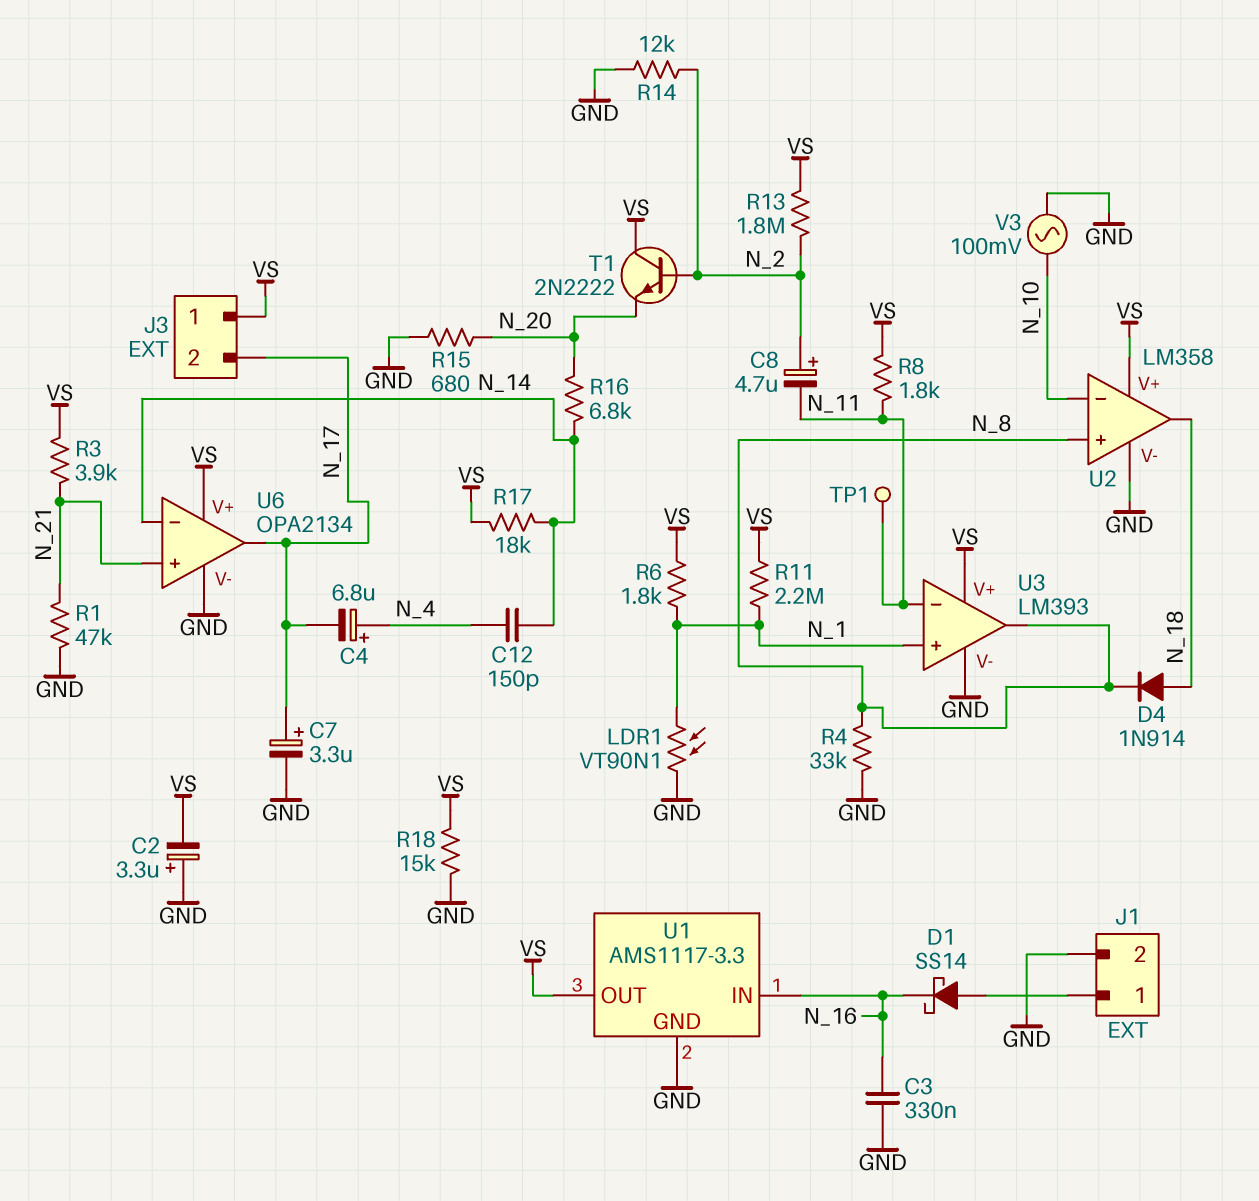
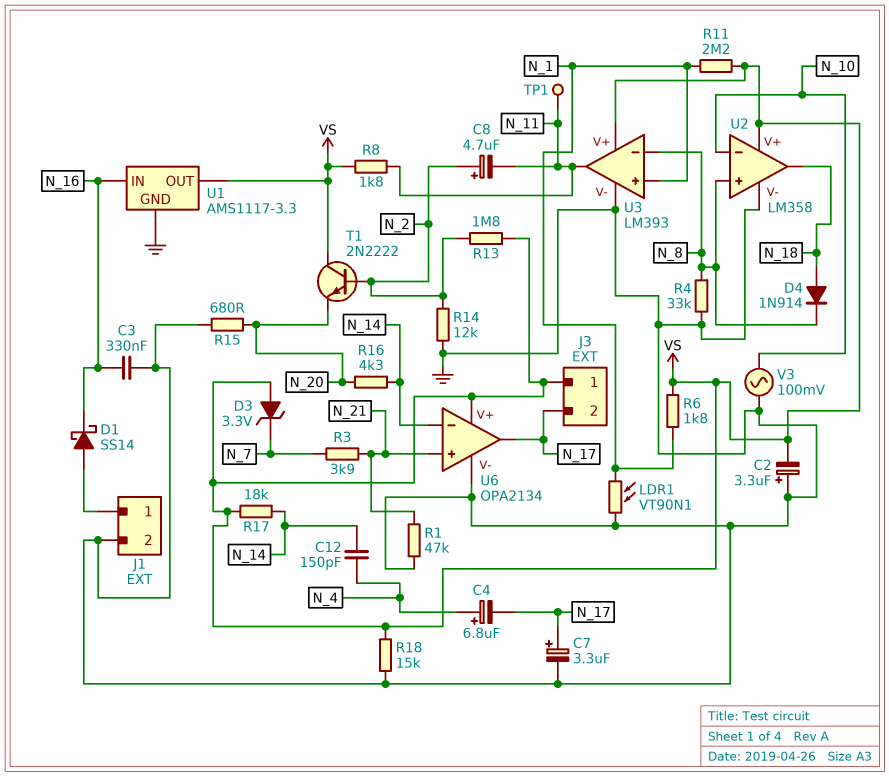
D3: none -> zener 3.3V (A VS, K N_7)
R3: 3.9k (N_21, VS) -> 3.9k (N_7, N_21)
R16: 6.8k (N_14, N_20) -> 4.3k (N_14, N_20)
U3 pin in-: N_11 -> N_8
U3 pin out: N_8 -> N_11

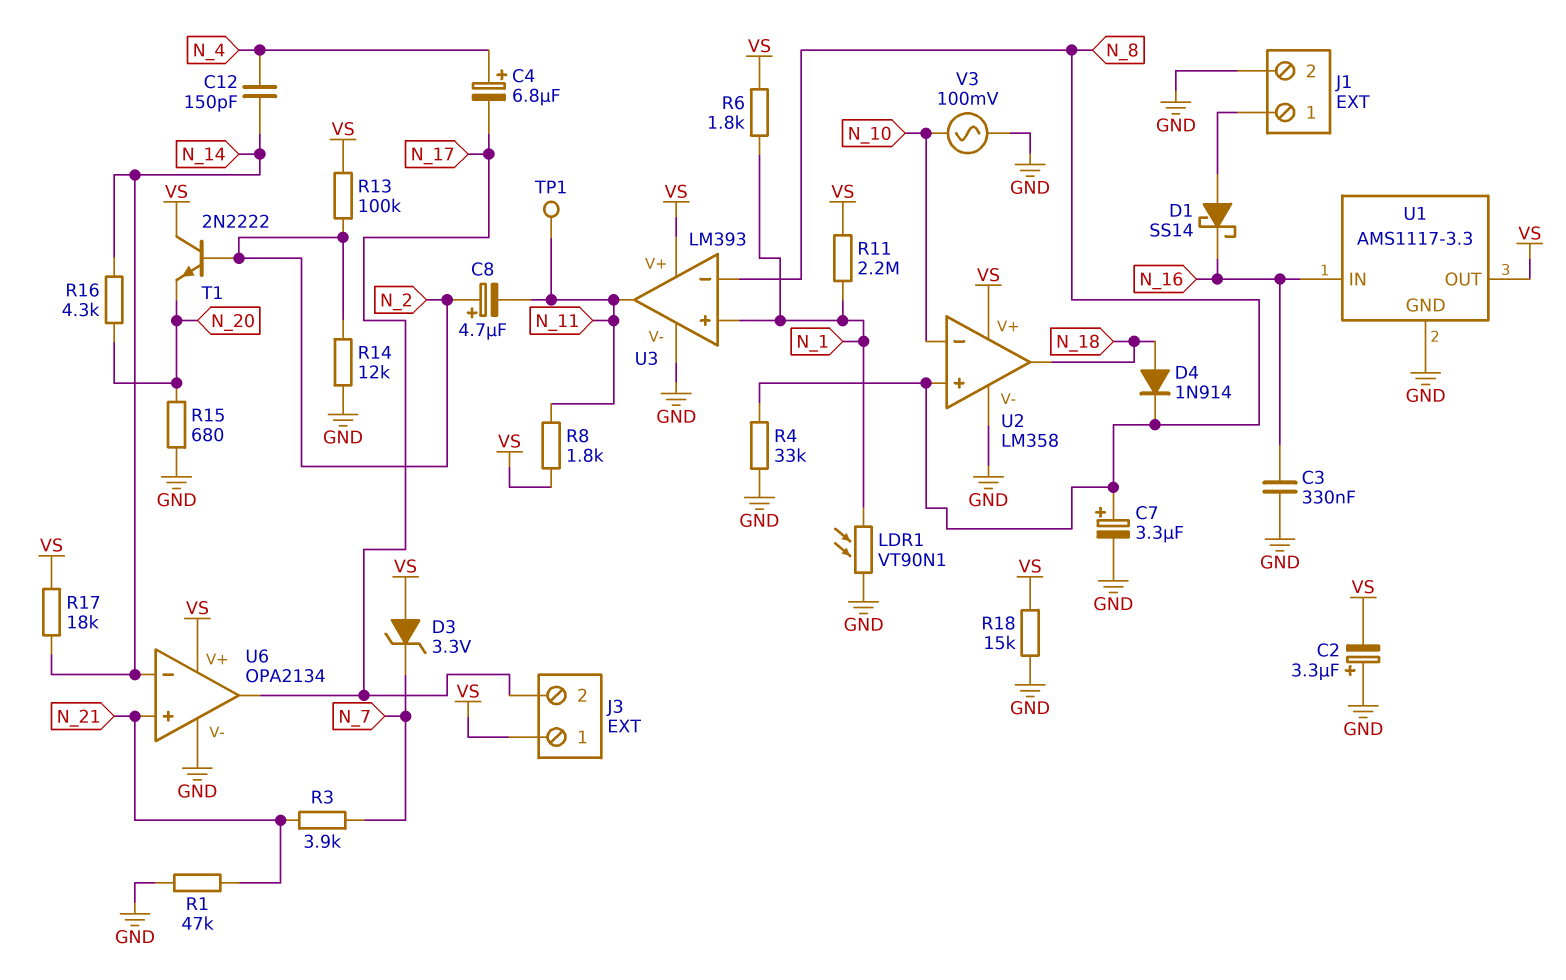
C7: 3.3uF (plus N_17, minus GND) -> 3.3uF (plus N_8, minus GND)
R13: 1.8M (N_2, VS) -> 100k (N_2, VS)

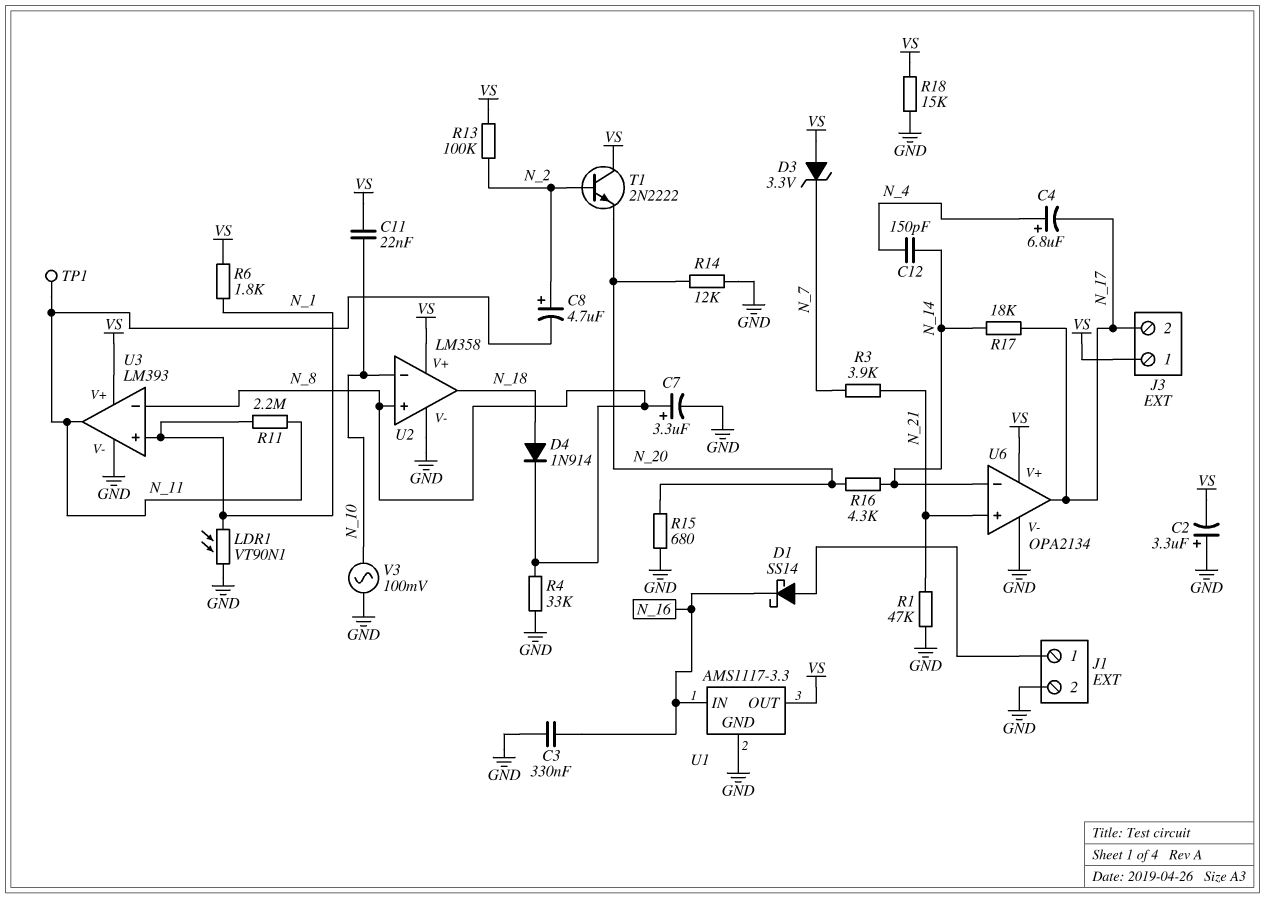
C11: none -> 22nF (N_10, VS)
R8: 1.8k (N_11, VS) -> none
R11: 2.2M (N_1, VS) -> 2.2M (N_1, N_11)
R14: 12k (GND, N_2) -> 12k (GND, N_20)
R17: 18k (N_14, VS) -> 18k (N_14, N_17)

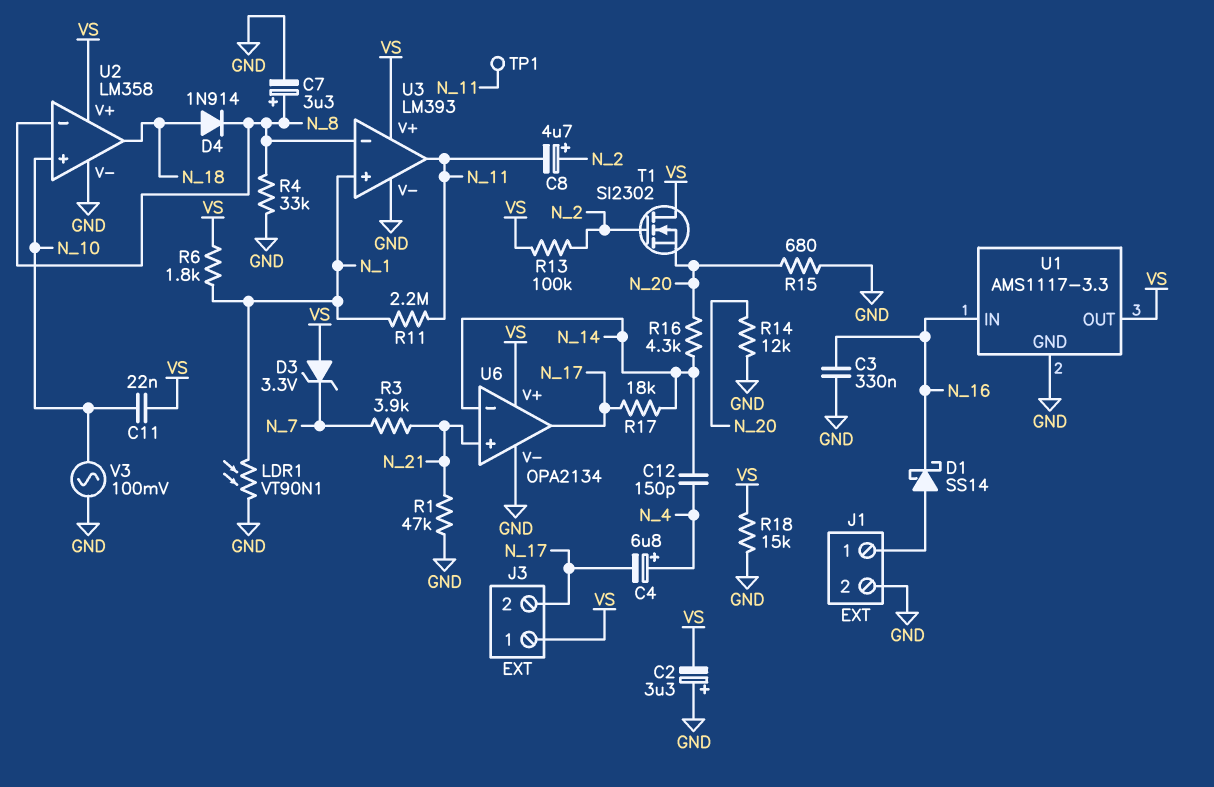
T1: NPN 2N2222 (B N_2, C VS, E N_20) -> NMOS SI2302 (G N_2, D VS, S N_20)
U2 pin in+: N_8 -> N_10
U2 pin in-: N_10 -> N_8

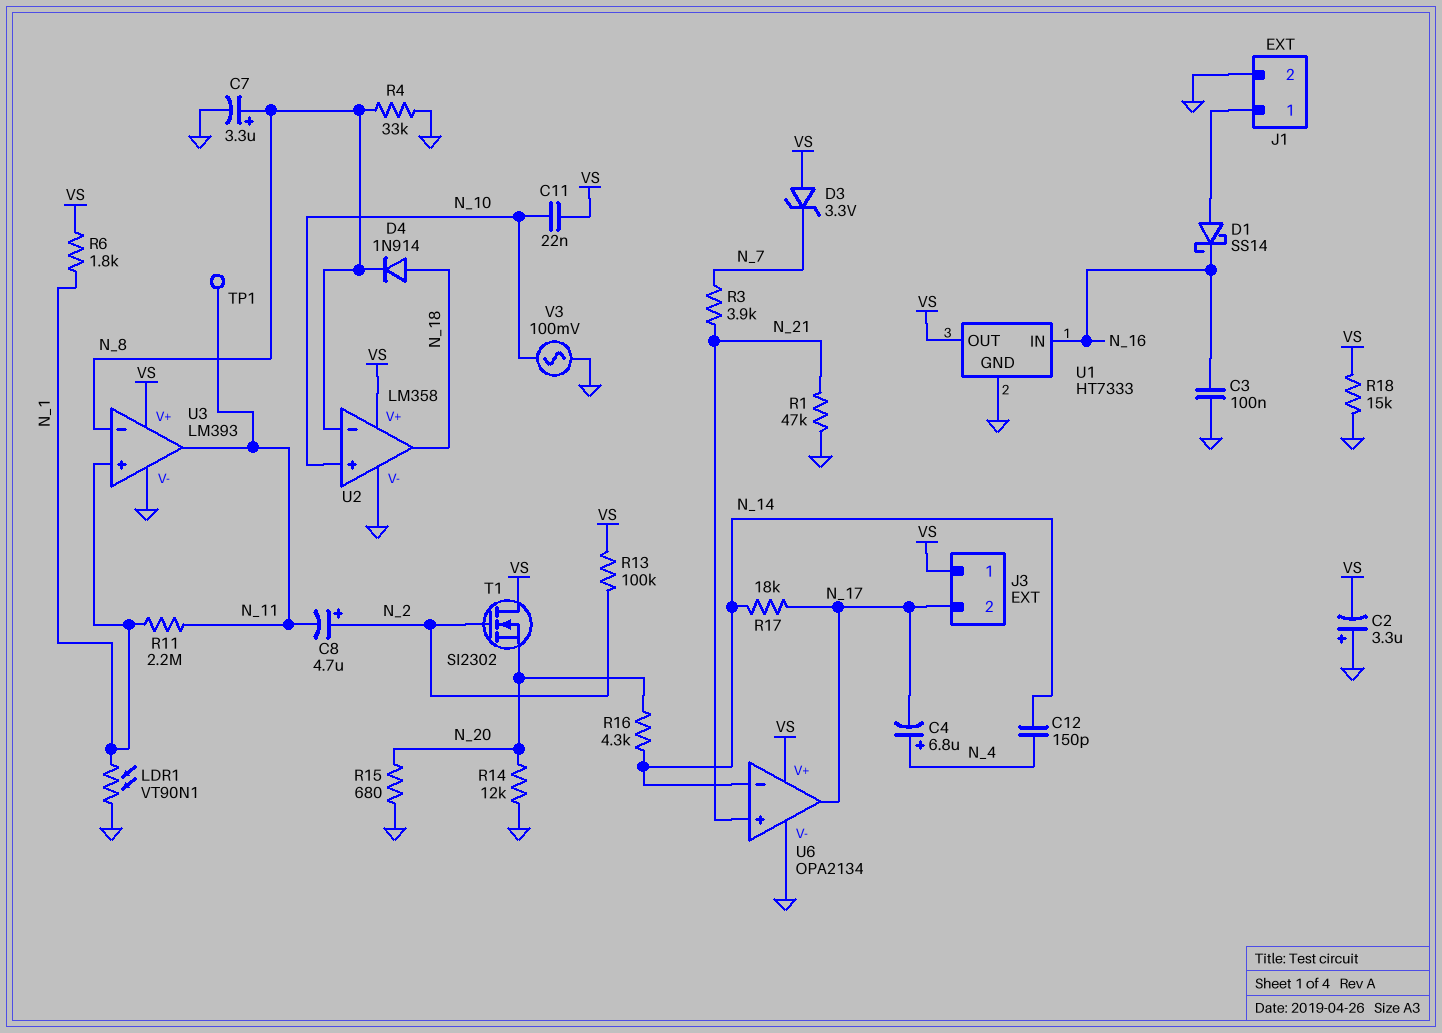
C3: 330nF (GND, N_16) -> 100nF (GND, N_16)
U1: AMS1117-3.3 -> HT7333

